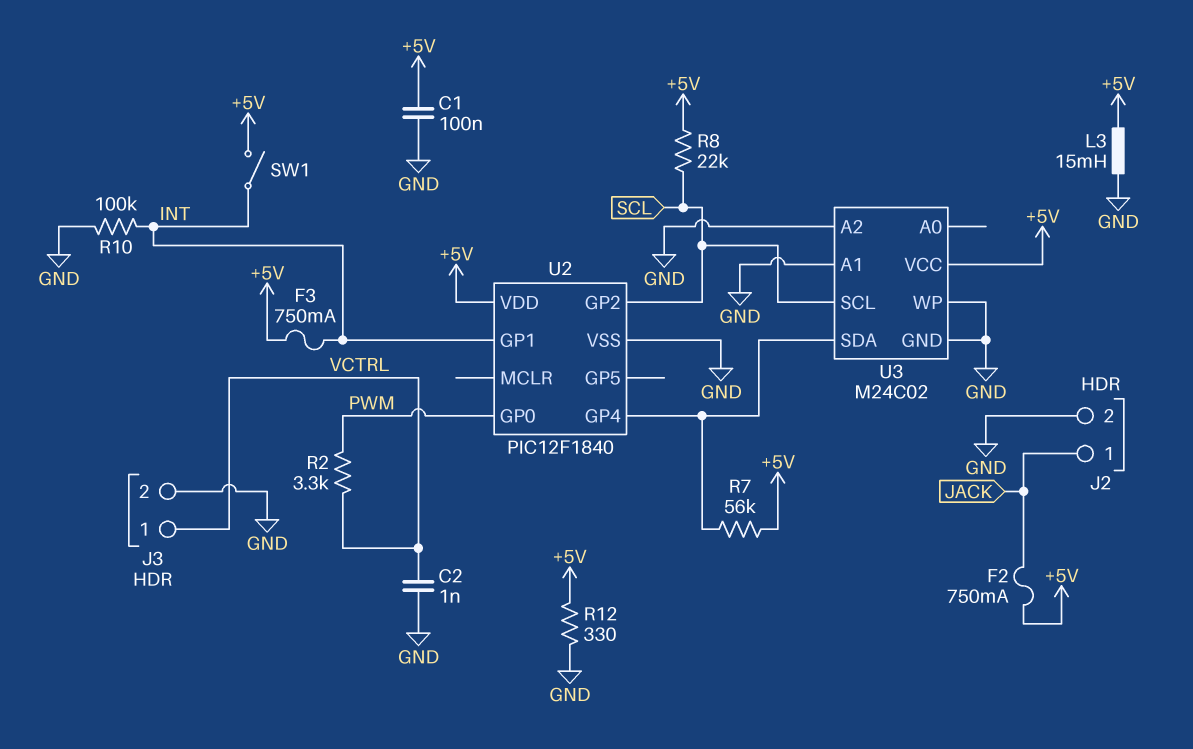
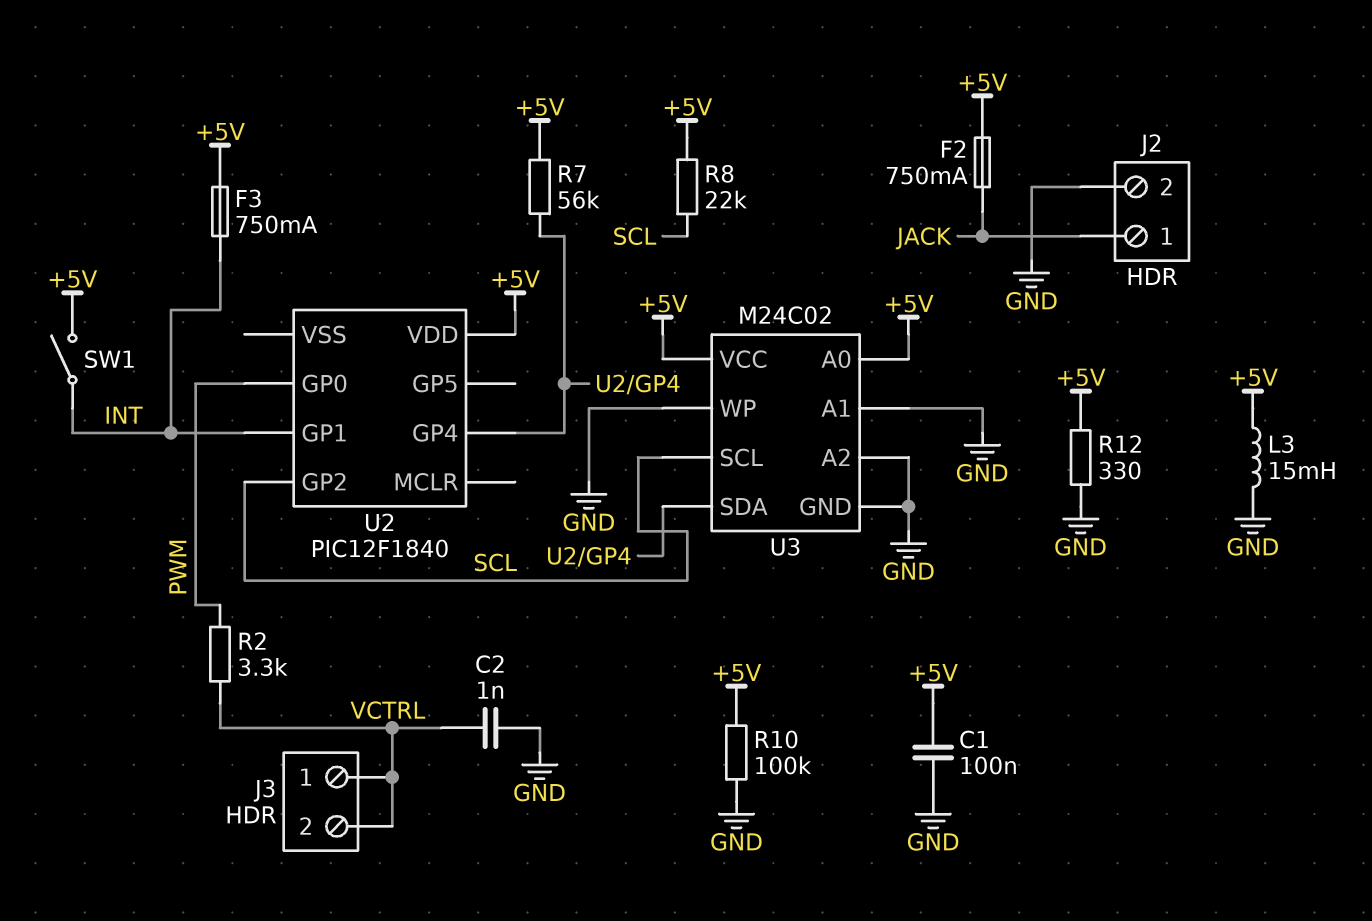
J3 pin 2: GND -> VCTRL
R10: 100k (GND, INT) -> 100k (+5V, GND)
U2 pin VSS: GND -> none
U3 pin A0: none -> +5V

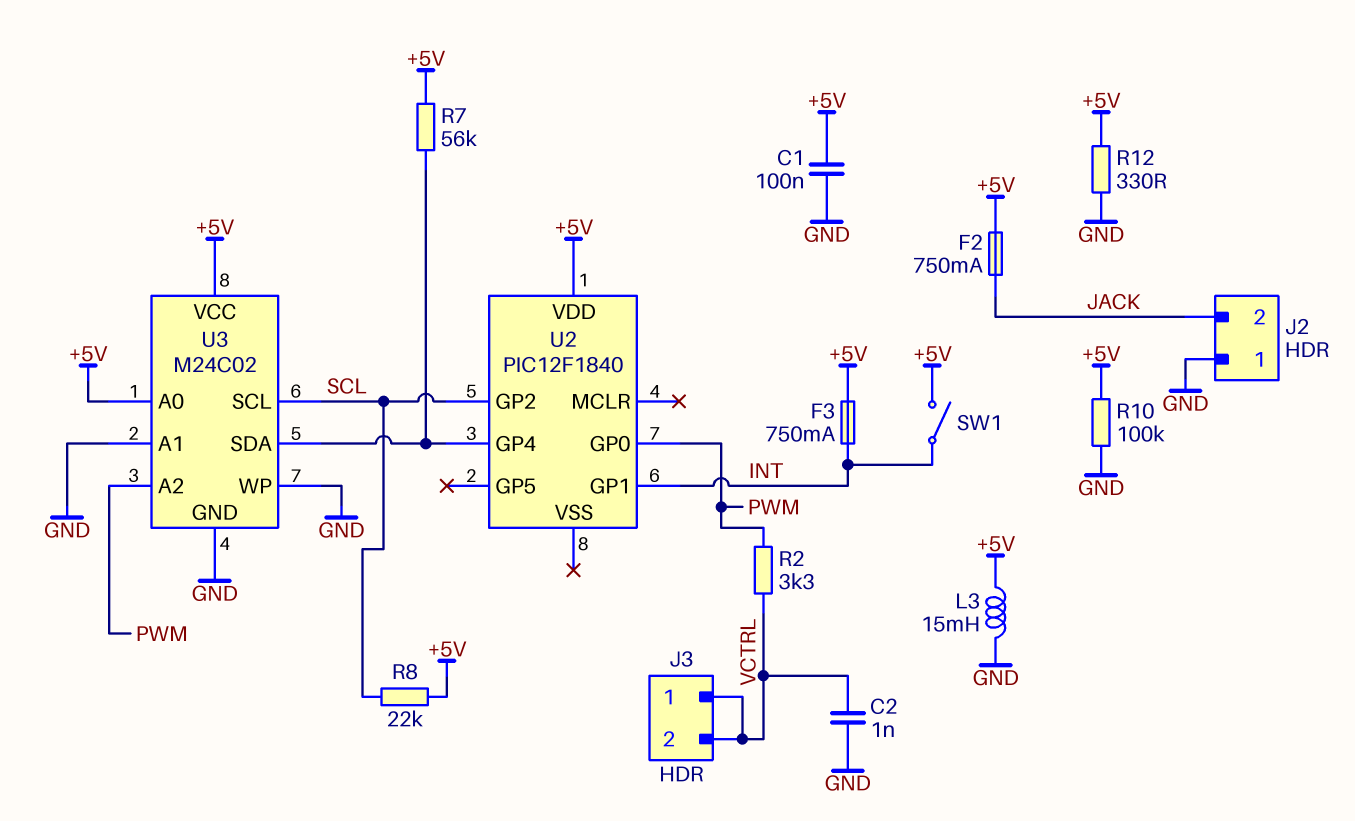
J2 pin 1: JACK -> GND
J2 pin 2: GND -> JACK
U3 pin A2: GND -> PWM

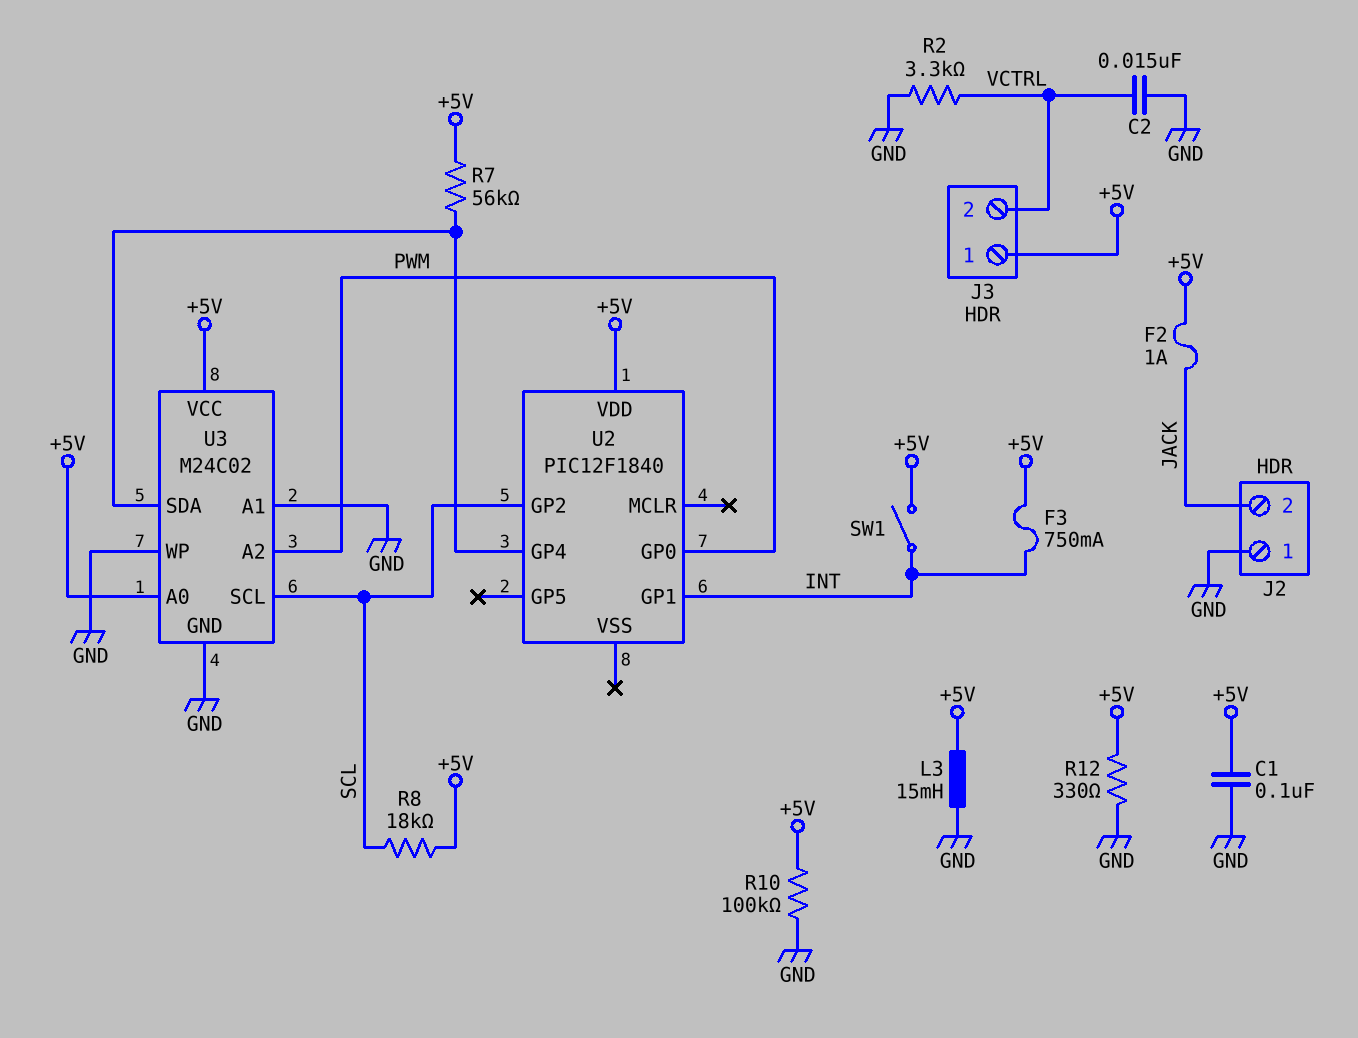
C2: 1nF (GND, VCTRL) -> 15nF (GND, VCTRL)
F2: 750mA (+5V, JACK) -> 1A (+5V, JACK)
J3 pin 1: VCTRL -> +5V
R2: 3.3k (PWM, VCTRL) -> 3.3k (GND, VCTRL)
R8: 22k (+5V, SCL) -> 18k (+5V, SCL)

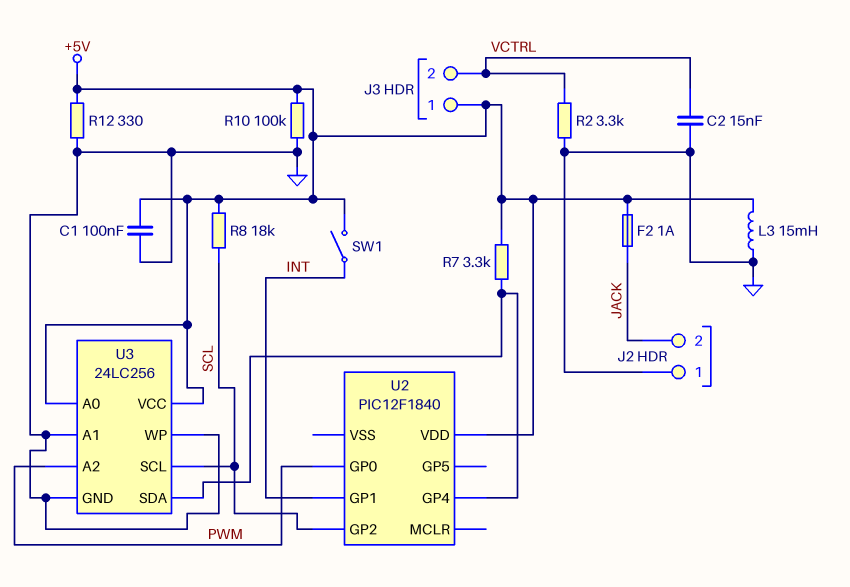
F3: 750mA (+5V, INT) -> none
R7: 56k (+5V, U2/GP4) -> 3.3k (+5V, U2/GP4)
U3: M24C02 -> 24LC256

